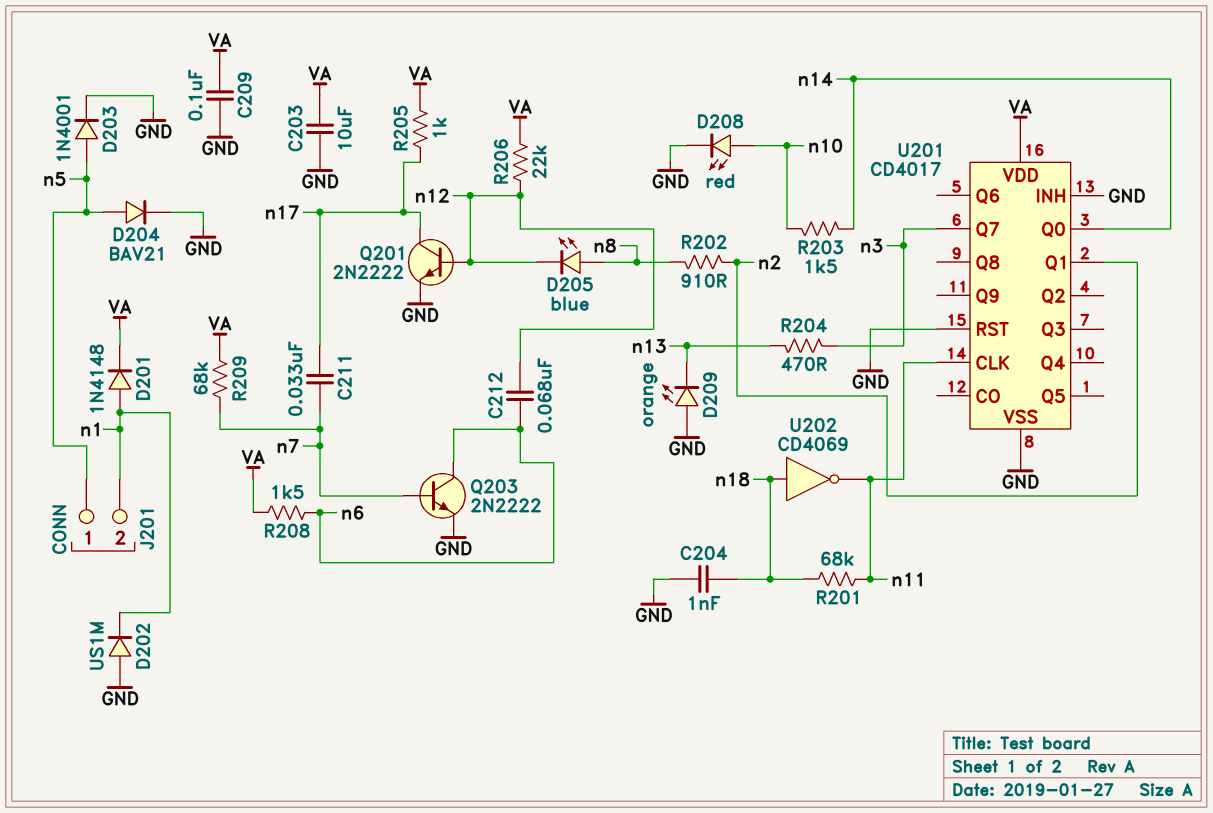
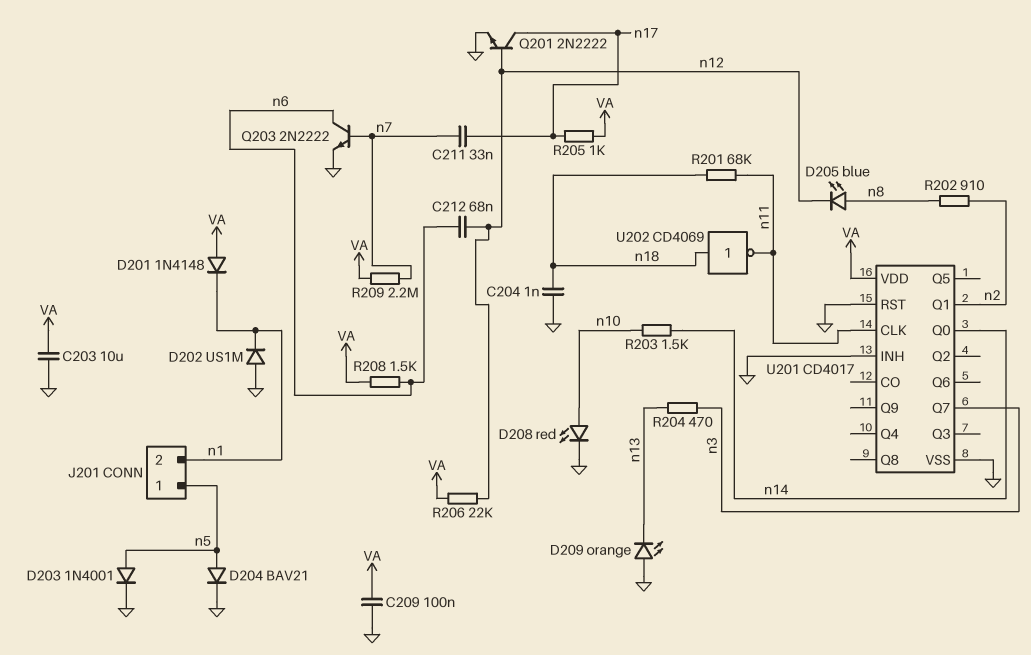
D201: diode 1N4148 (A n1, K VA) -> diode 1N4148 (A VA, K n1)
R209: 68k (VA, n7) -> 2.2M (VA, n7)

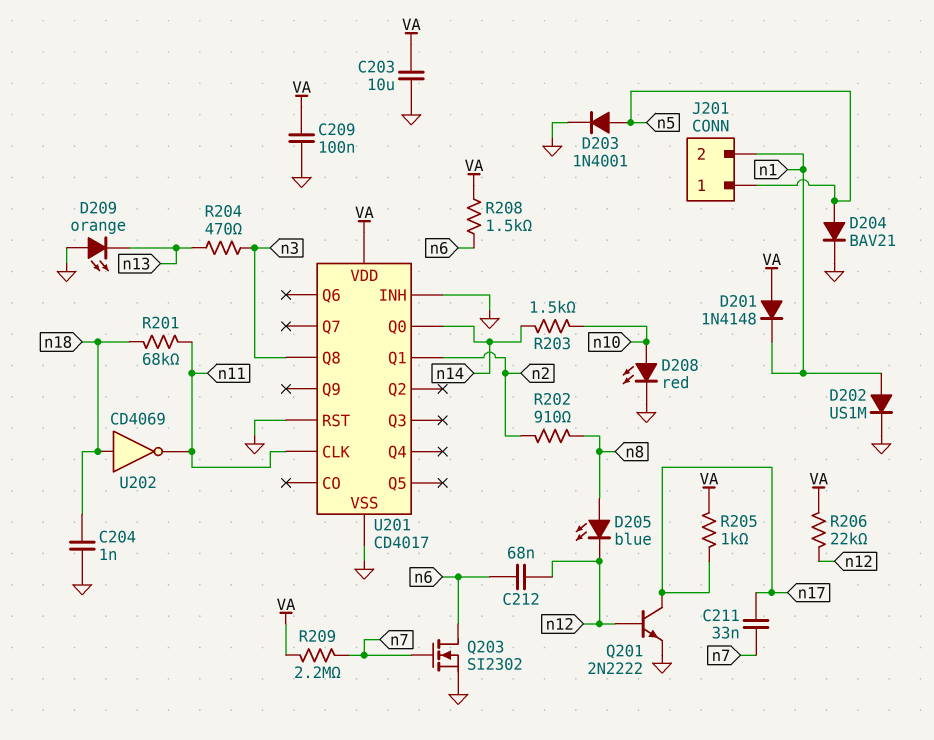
D202: diode US1M (A GND, K n1) -> diode US1M (A n1, K GND)
Q203: NPN 2N2222 (B n7, C n6, E GND) -> NMOS SI2302 (G n7, D n6, S GND)
U201 pin Q7: n3 -> none
U201 pin Q8: none -> n3

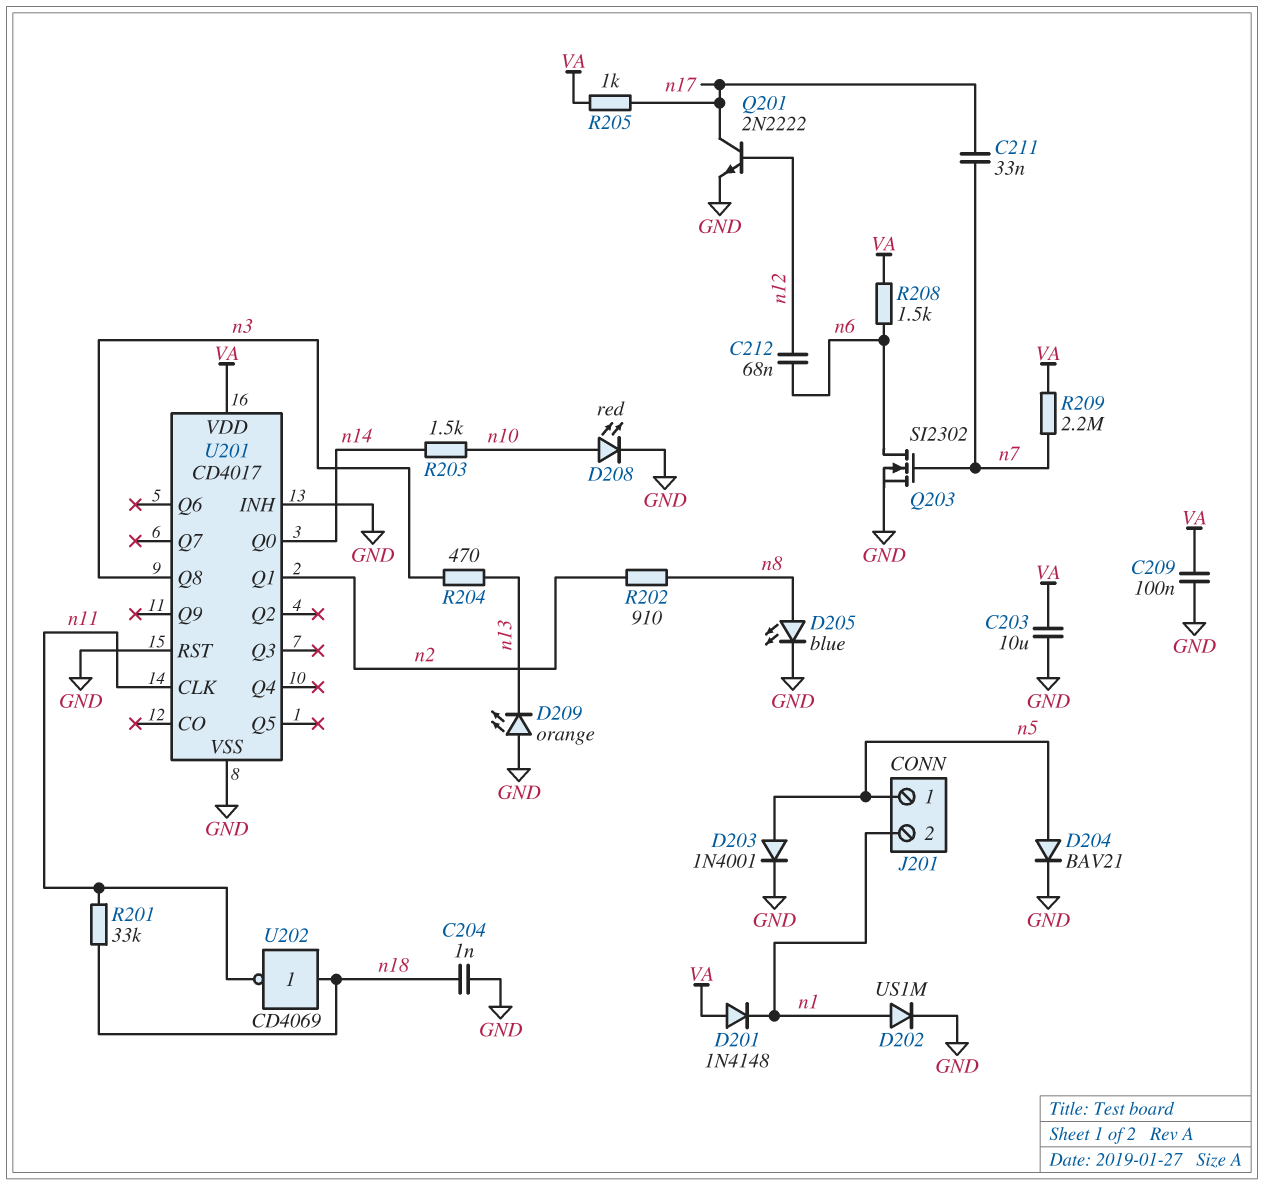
D205: LED blue (A n8, K n12) -> LED blue (A n8, K GND)
R201: 68k (n11, n18) -> 33k (n11, n18)
R206: 22k (VA, n12) -> none

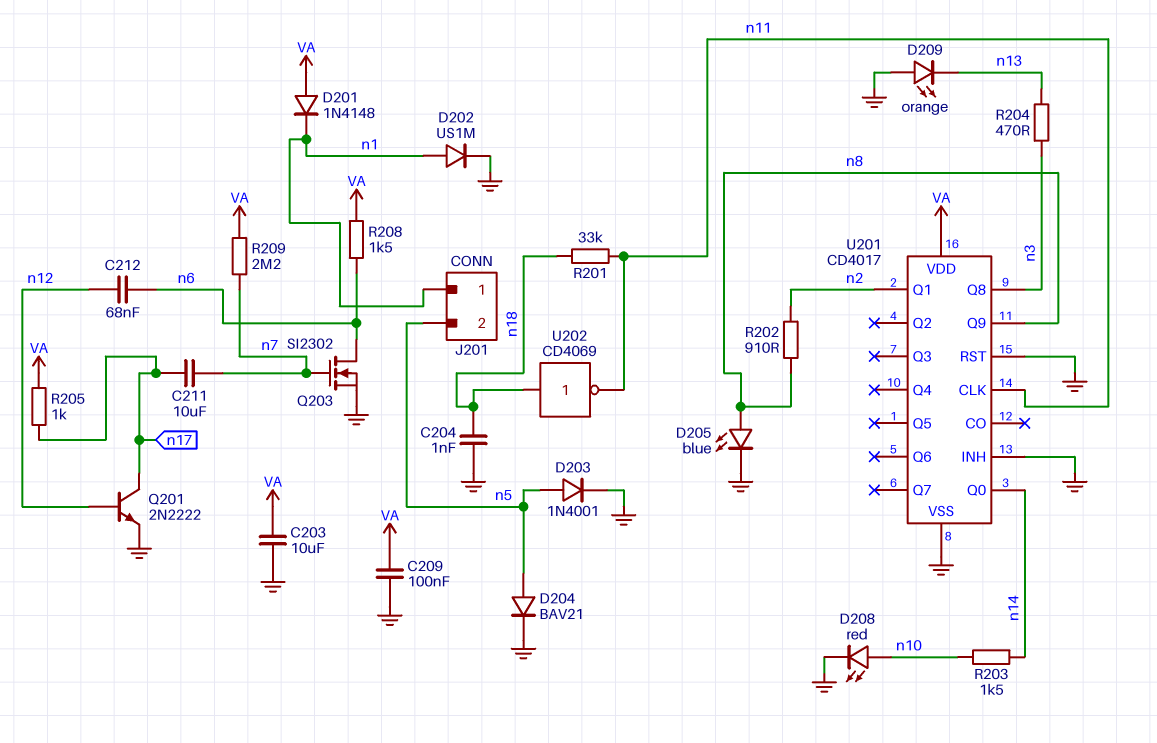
C211: 33nF (n7, n17) -> 10uF (n7, n17)
J201 pin 1: n5 -> n1
J201 pin 2: n1 -> n5
U201 pin Q9: none -> n8

